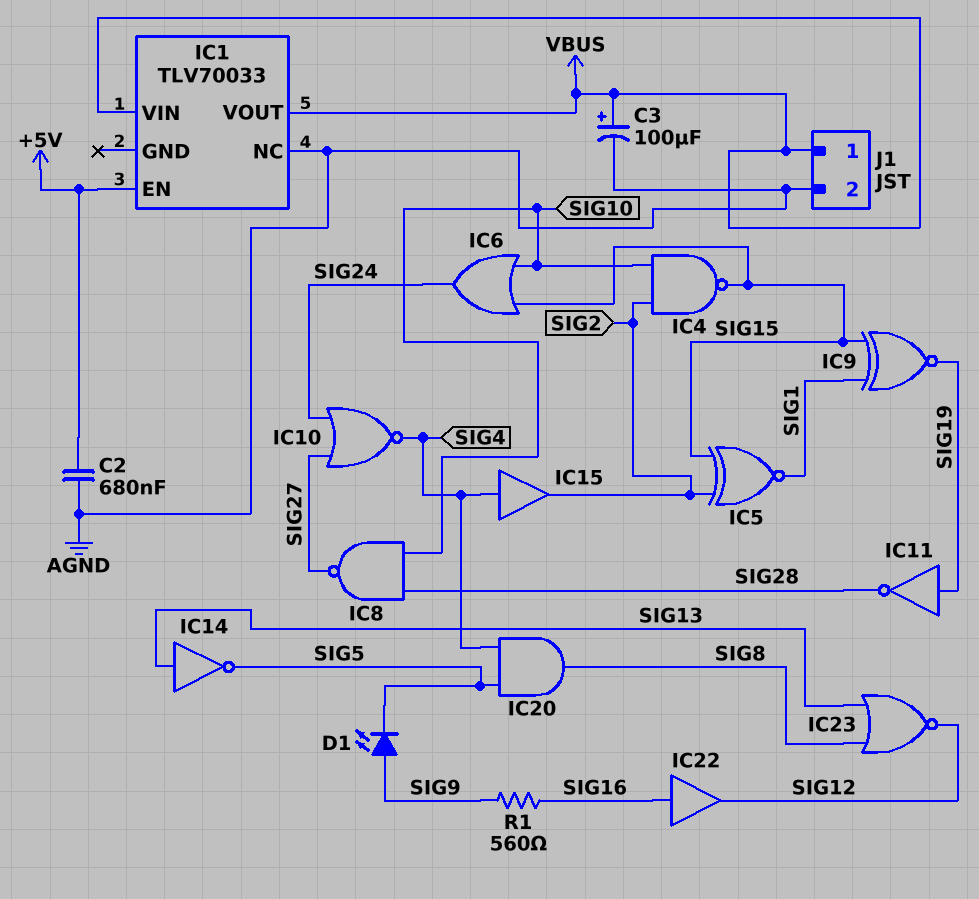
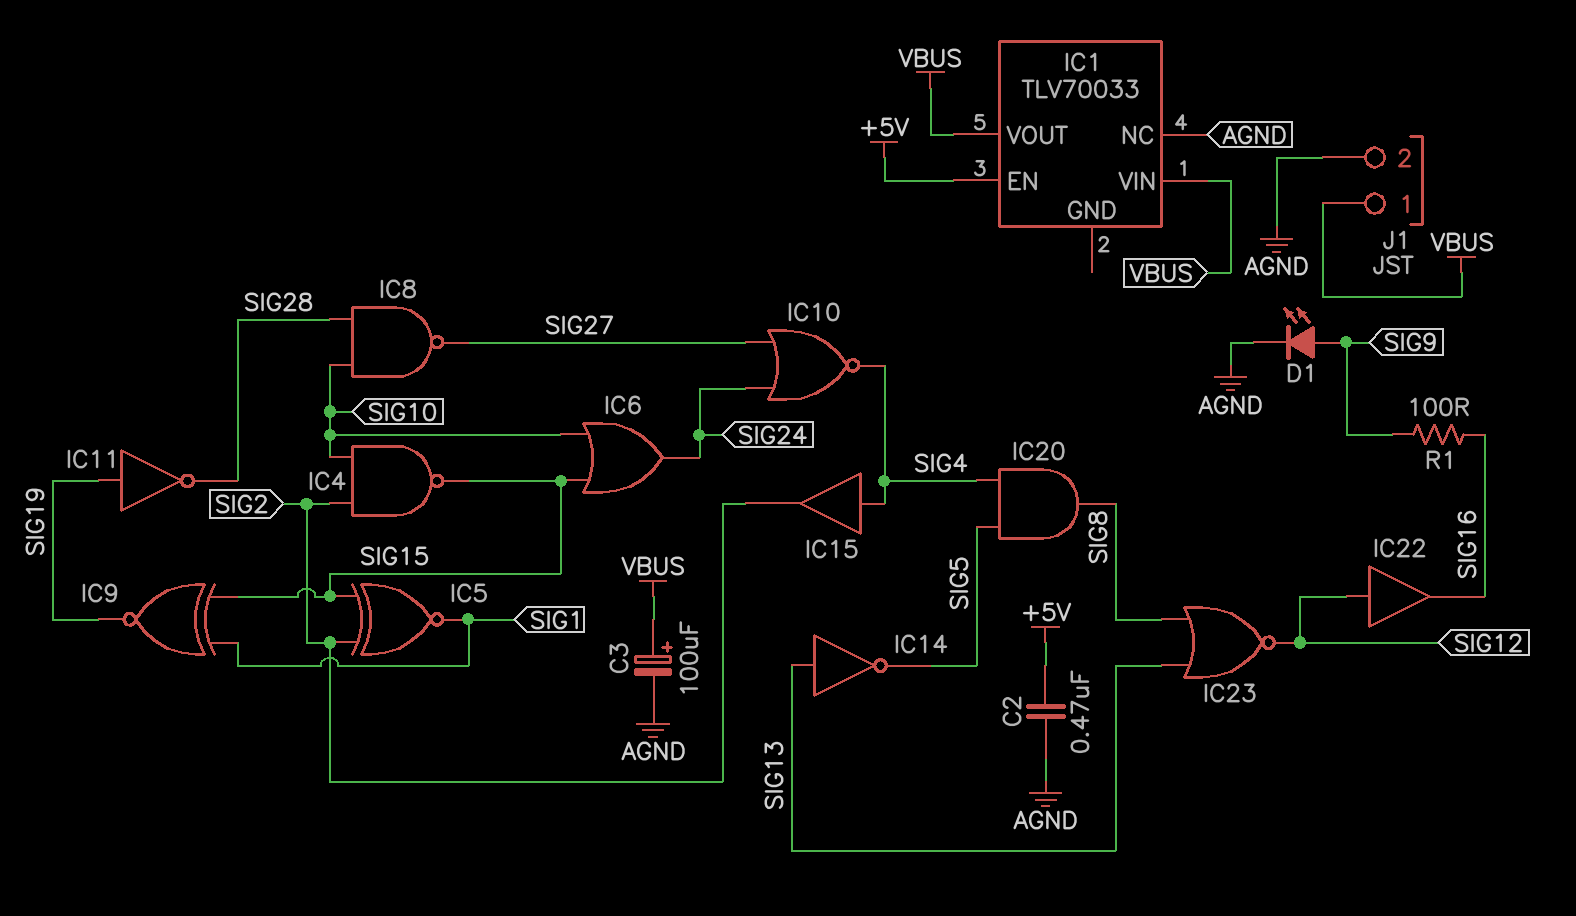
C2: 680nF (+5V, AGND) -> 470nF (+5V, AGND)
D1: LED (A SIG9, K SIG5) -> LED (A SIG9, K AGND)
IC22: buffer (in SIG16, out SIG12) -> buffer (in SIG12, out SIG16)
R1: 560 (SIG9, SIG16) -> 100 (SIG9, SIG16)

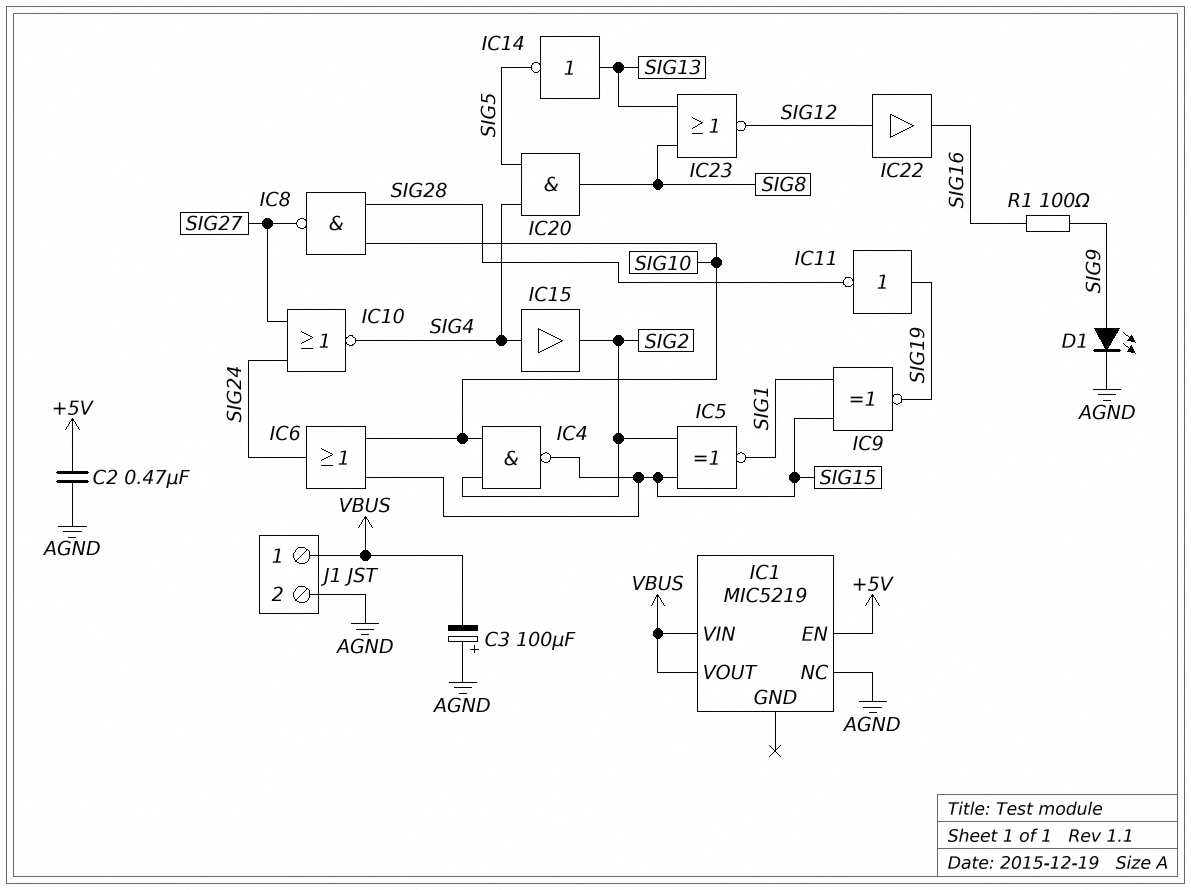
C3: 100uF (plus VBUS, minus AGND) -> 100uF (plus AGND, minus VBUS)
IC1: TLV70033 -> MIC5219

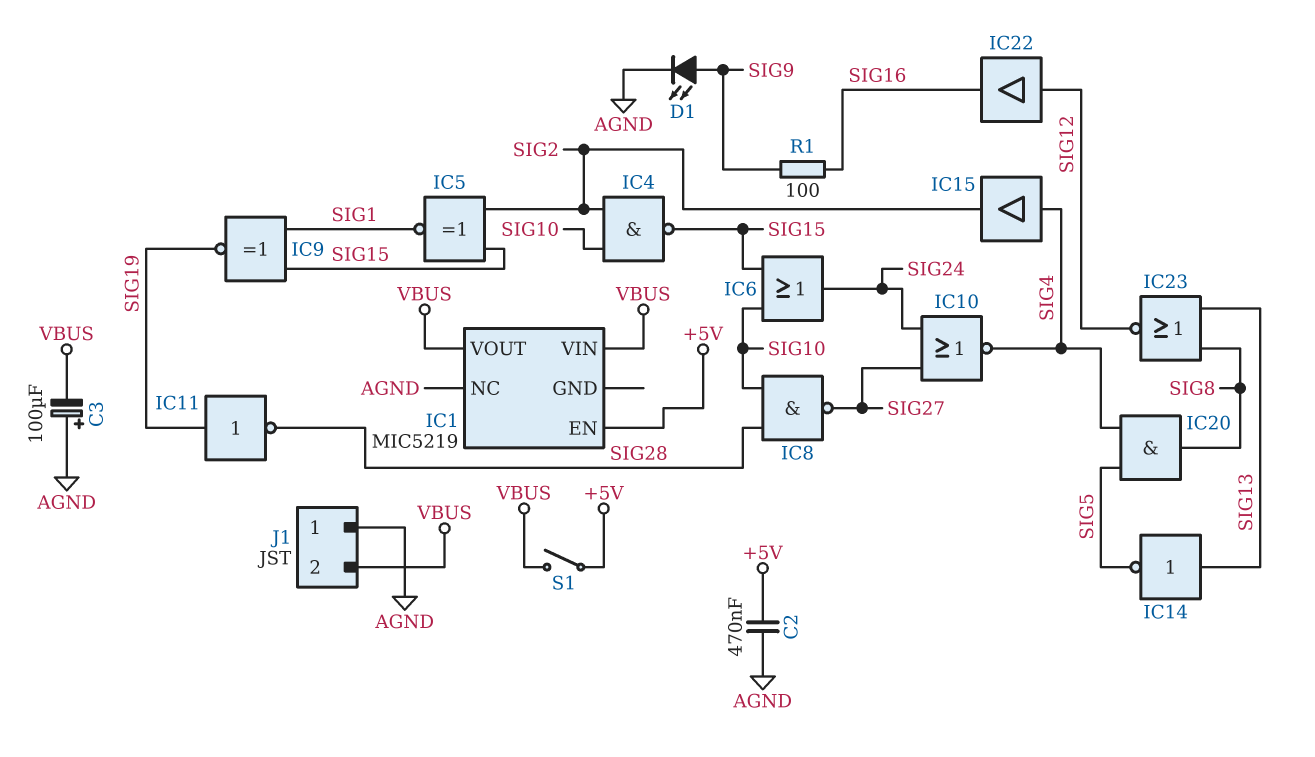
J1 pin 1: VBUS -> AGND
J1 pin 2: AGND -> VBUS
S1: none -> switch (+5V, VBUS)

